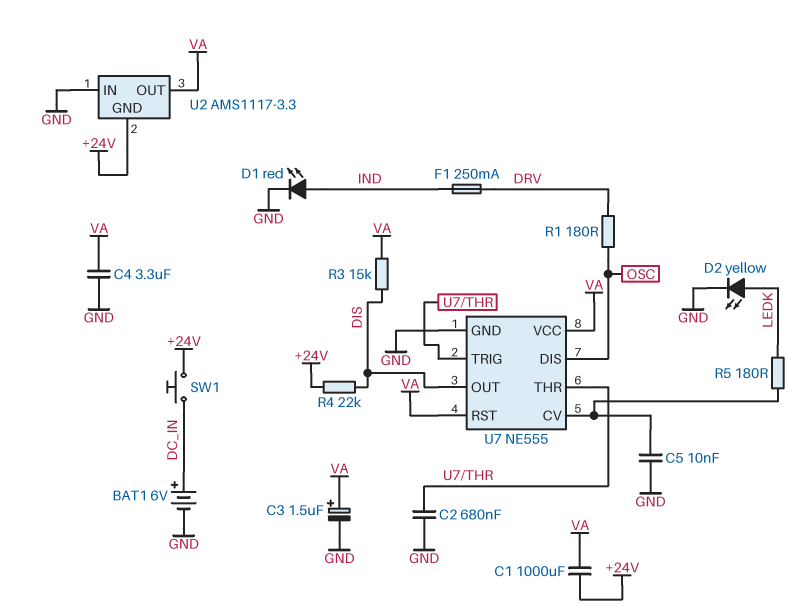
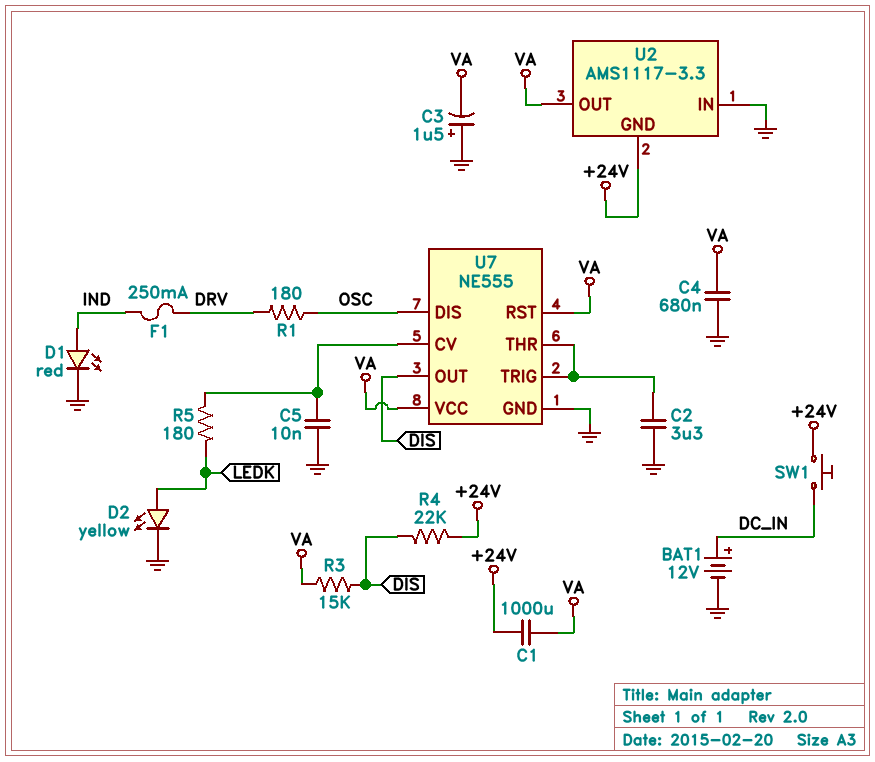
BAT1: 6V (plus DC_IN, minus GND) -> 12V (plus DC_IN, minus GND)
C2: 680nF (GND, U7/THR) -> 3.3uF (GND, U7/THR)
C3: 1.5uF (plus VA, minus GND) -> 1.5uF (plus GND, minus VA)
C4: 3.3uF (GND, VA) -> 680nF (GND, VA)

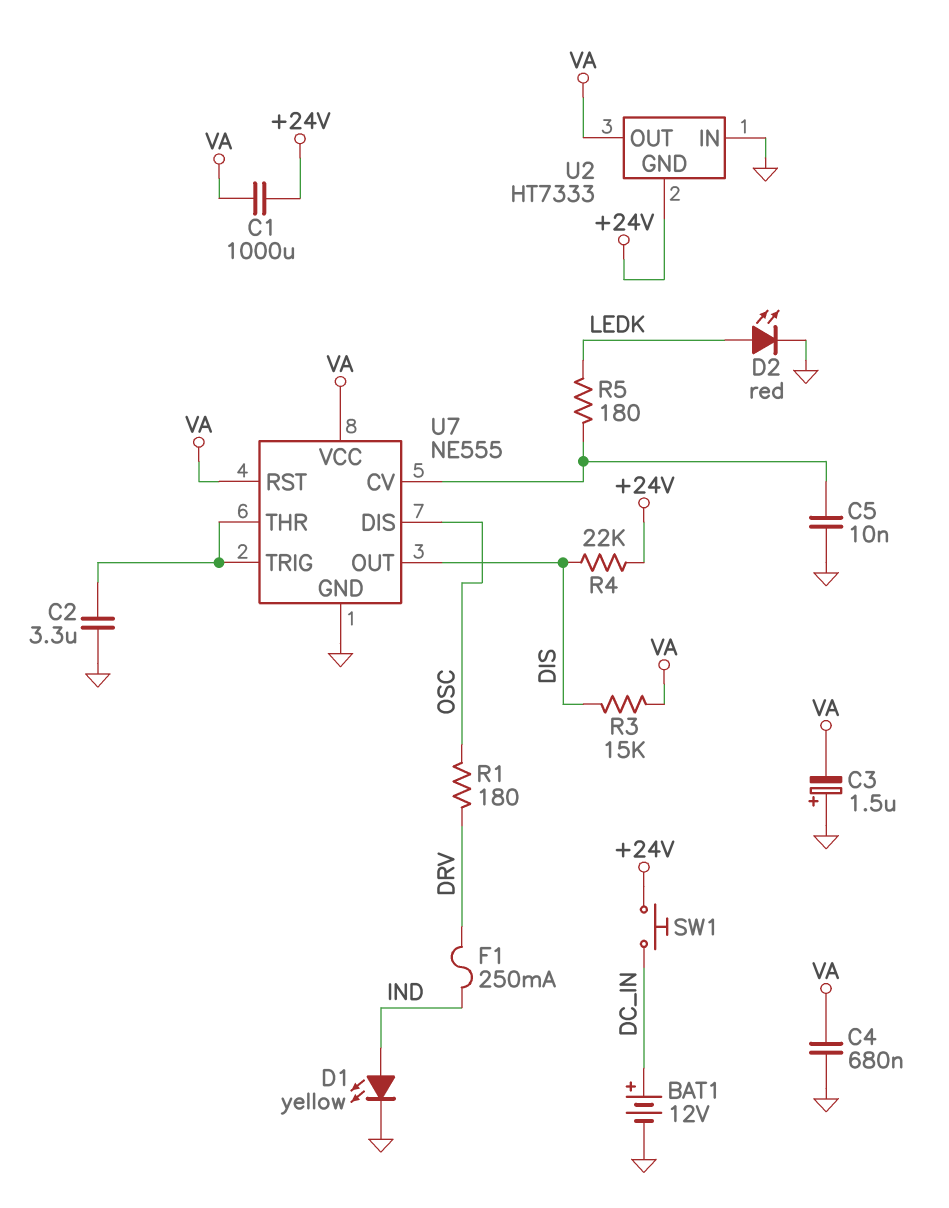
D1: LED red (A IND, K GND) -> LED yellow (A IND, K GND)
D2: LED yellow (A LEDK, K GND) -> LED red (A LEDK, K GND)
U2: AMS1117-3.3 -> HT7333

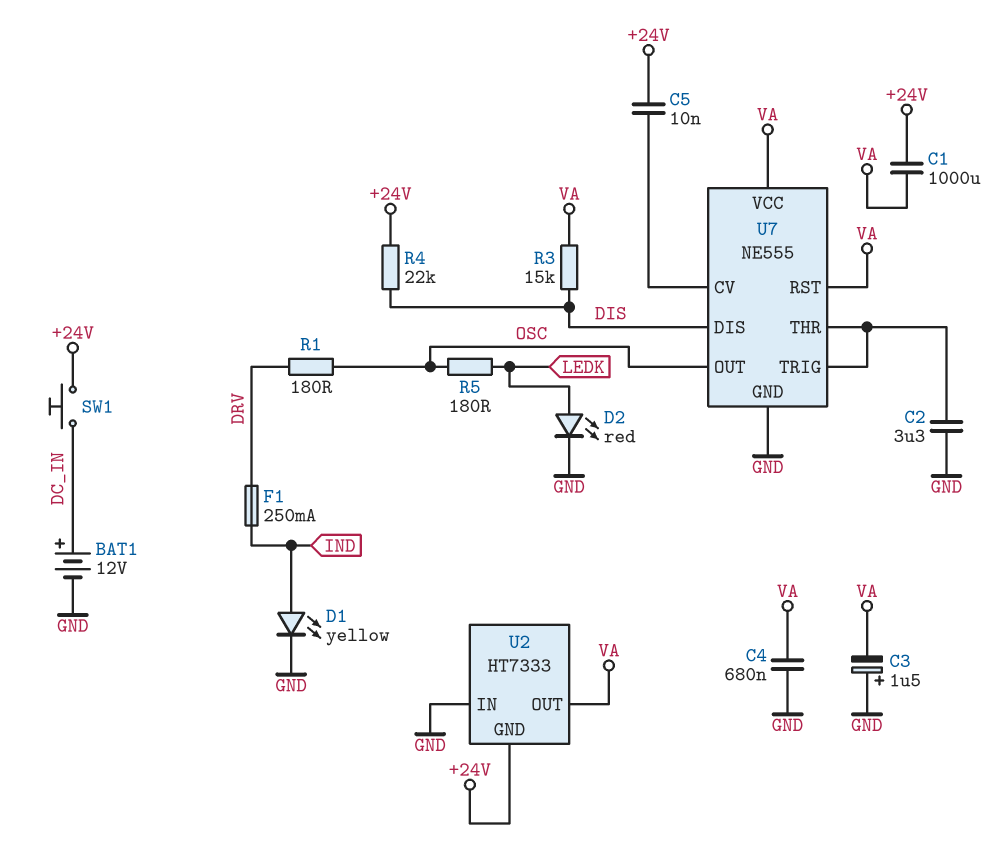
C5: 10nF (GND, U7/CV) -> 10nF (+24V, U7/CV)
R5: 180 (LEDK, U7/CV) -> 180 (LEDK, OSC)
U7 pin DIS: OSC -> DIS
U7 pin OUT: DIS -> OSC

